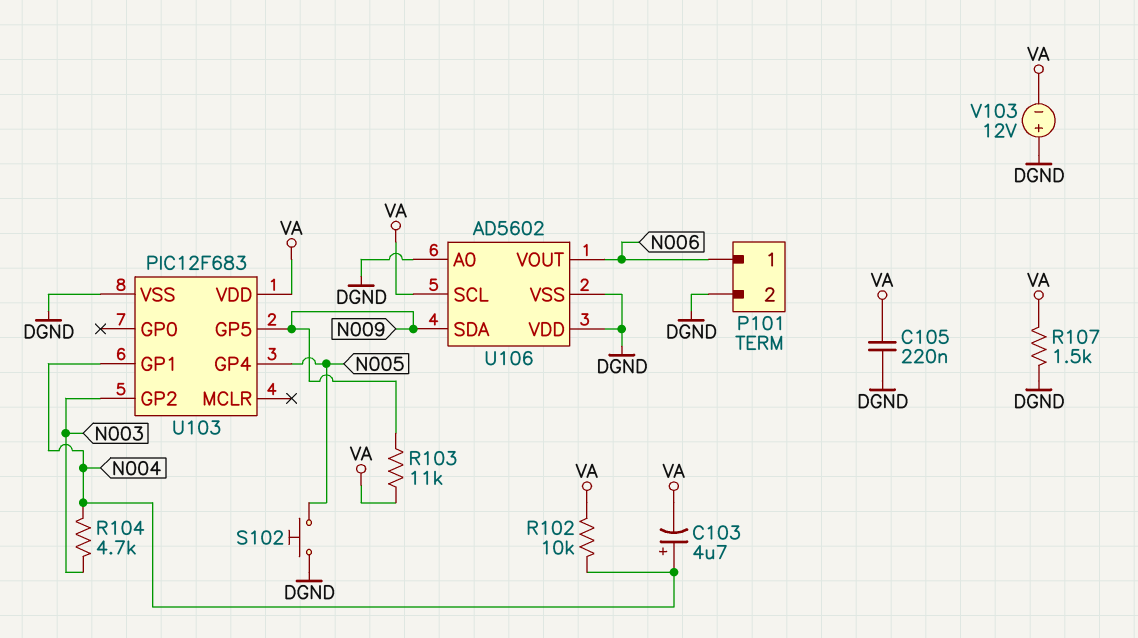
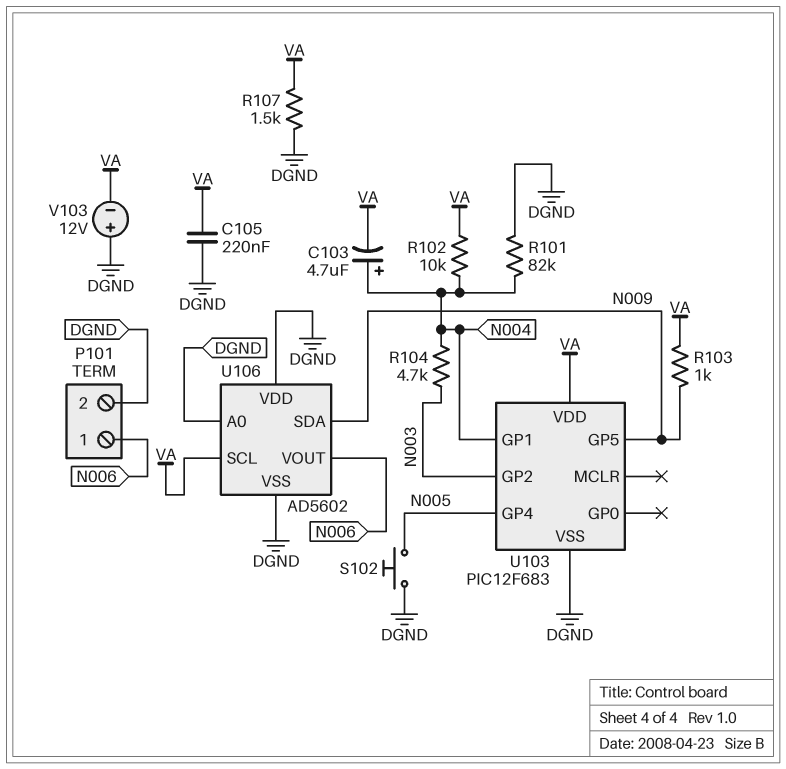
R101: none -> 82k (DGND, N004)
R103: 11k (N009, VA) -> 1k (N009, VA)

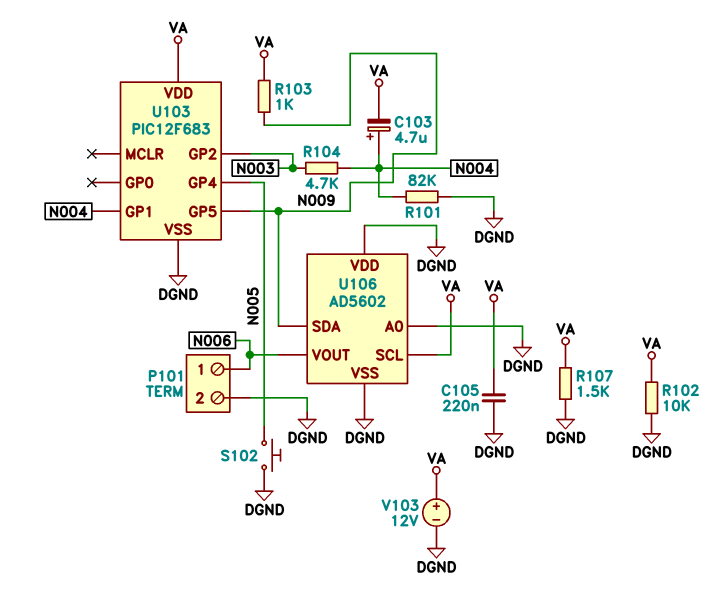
R102: 10k (N004, VA) -> 10k (DGND, VA)
V103: 12V (plus DGND, minus VA) -> 12V (plus VA, minus DGND)

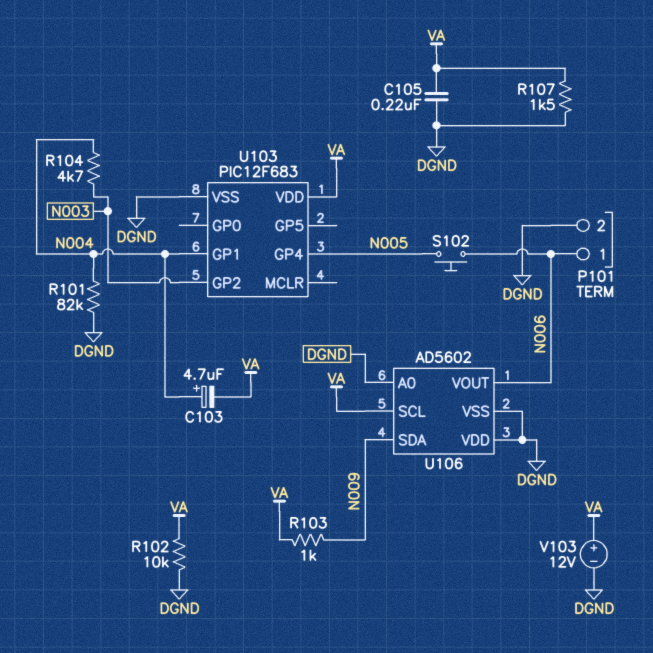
S102: button (DGND, N005) -> button (N005, N006)
U103 pin GP5: N009 -> none

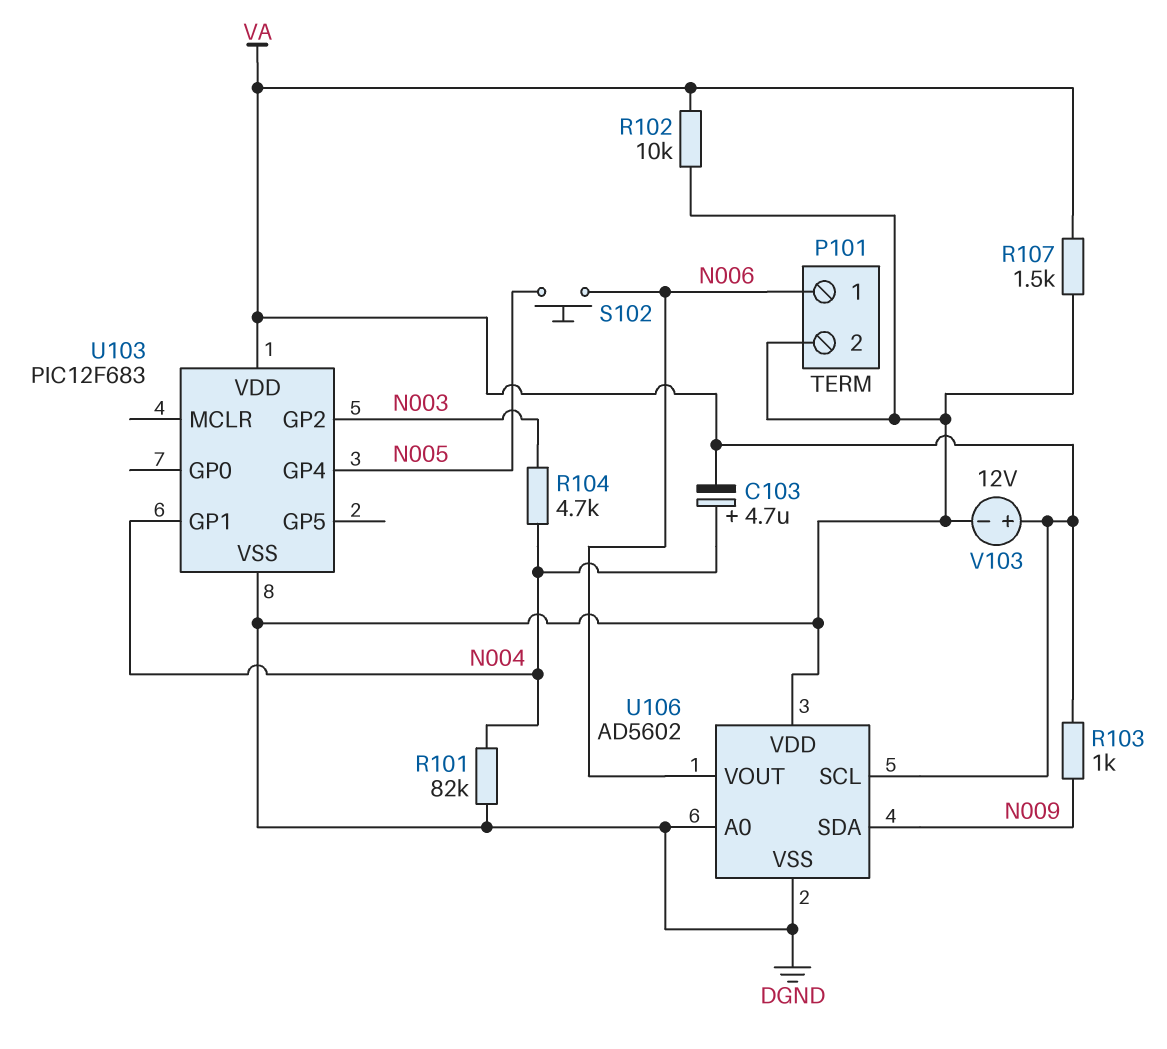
C105: 220nF (DGND, VA) -> none

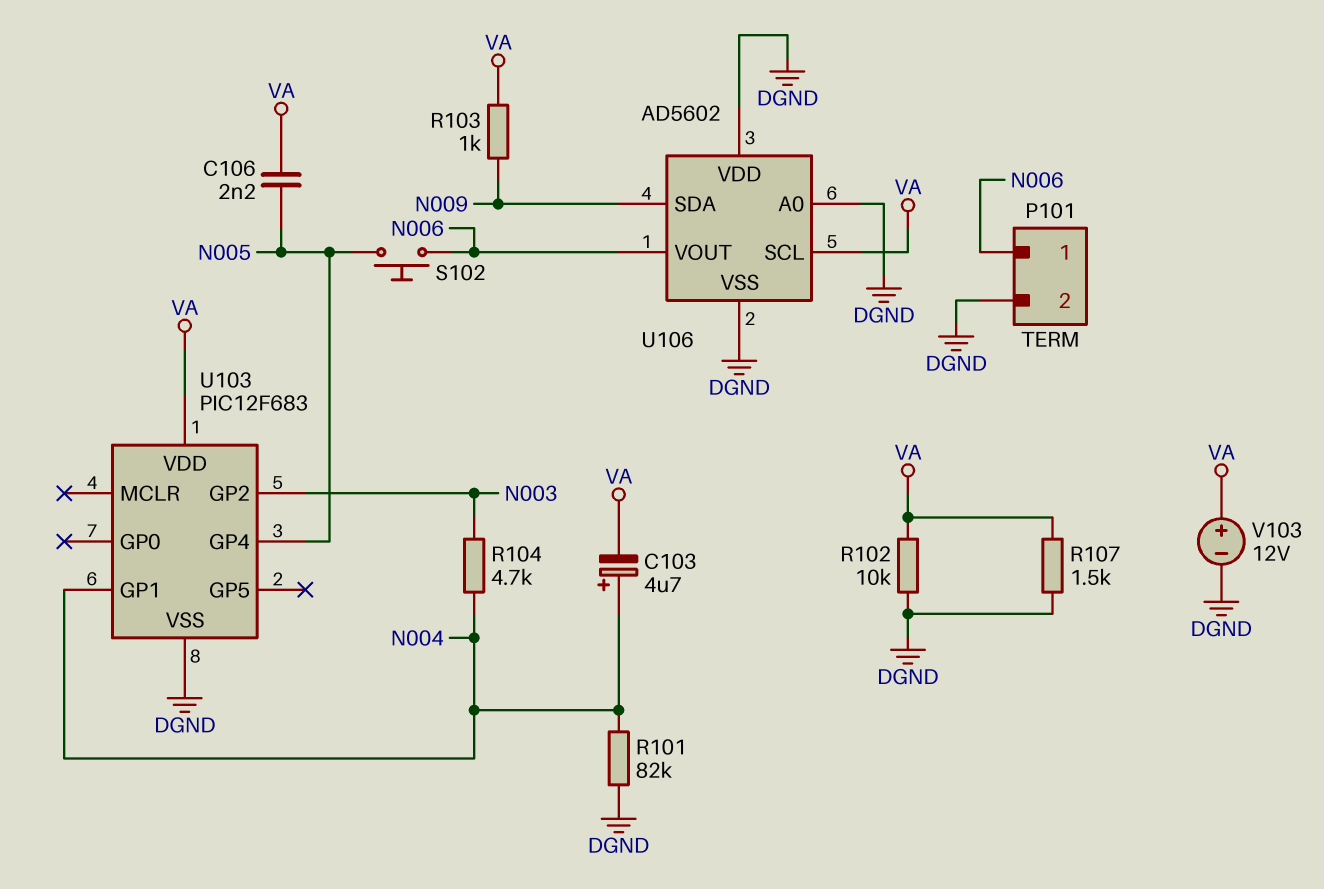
C106: none -> 2.2nF (N005, VA)

